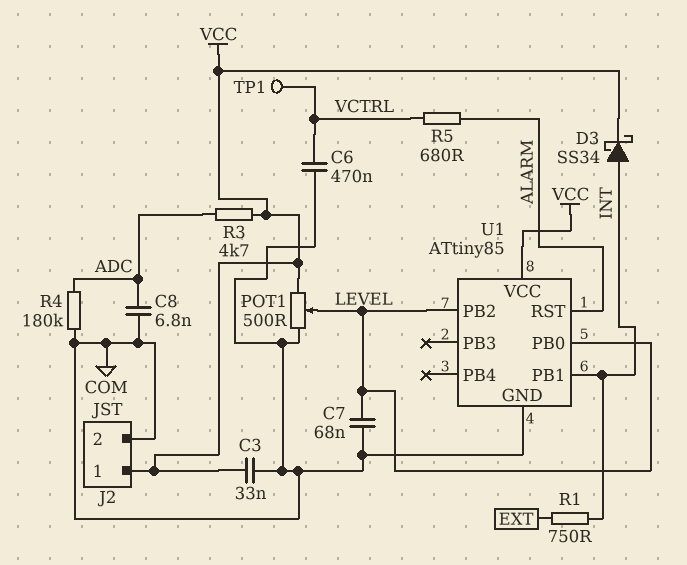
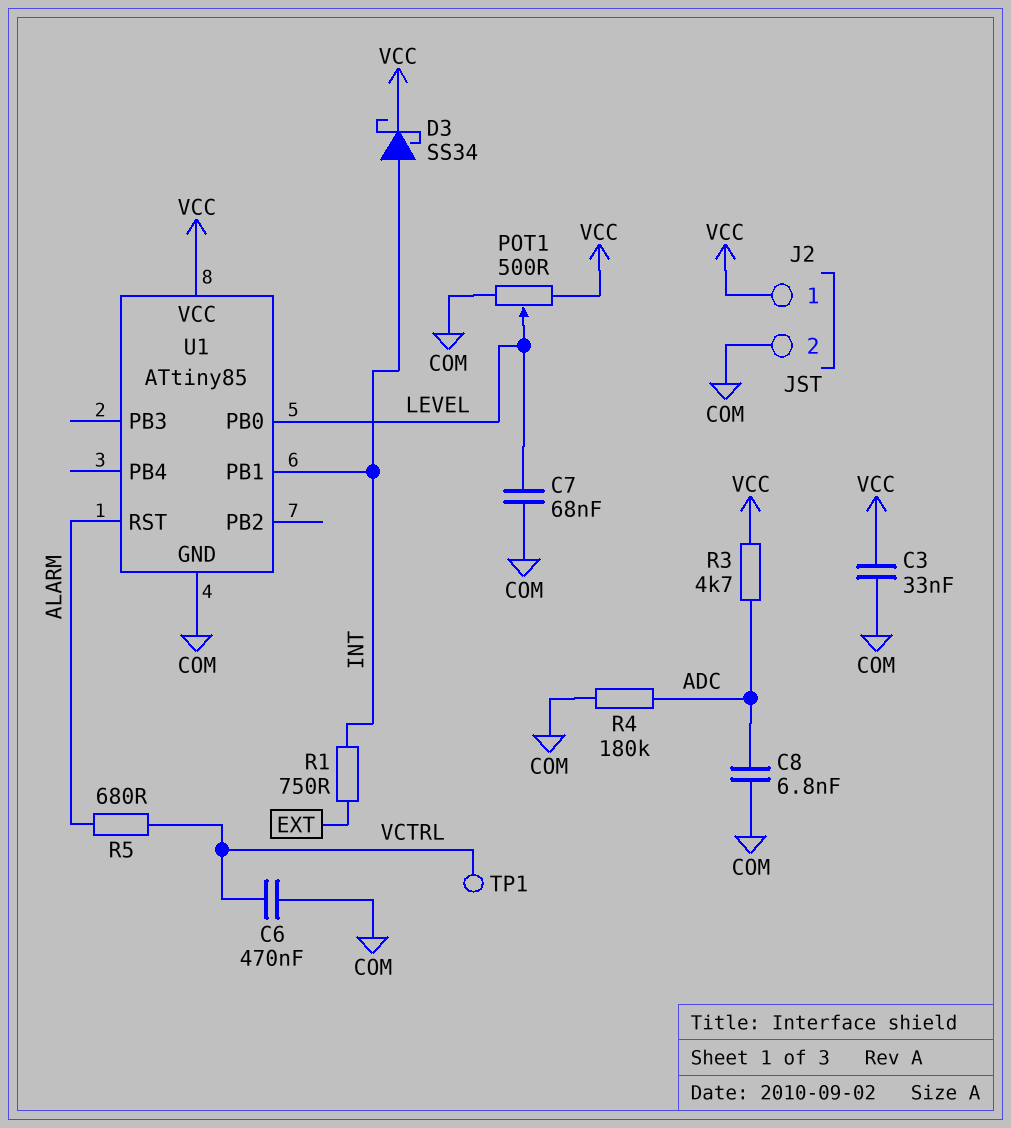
U1 pin PB2: LEVEL -> none

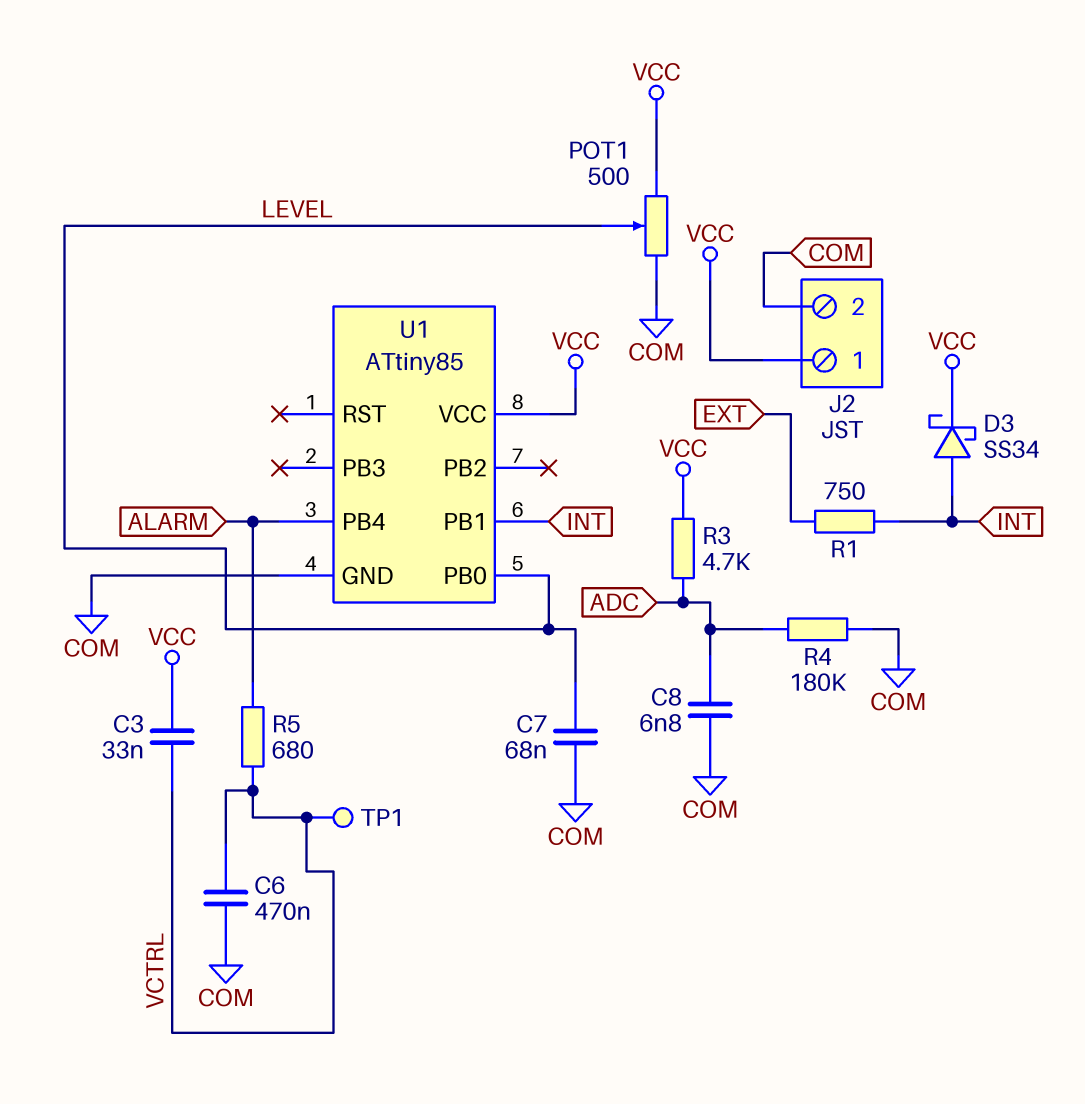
C3: 33nF (COM, VCC) -> 33nF (VCC, VCTRL)
U1 pin PB4: none -> ALARM
U1 pin RST: ALARM -> none

